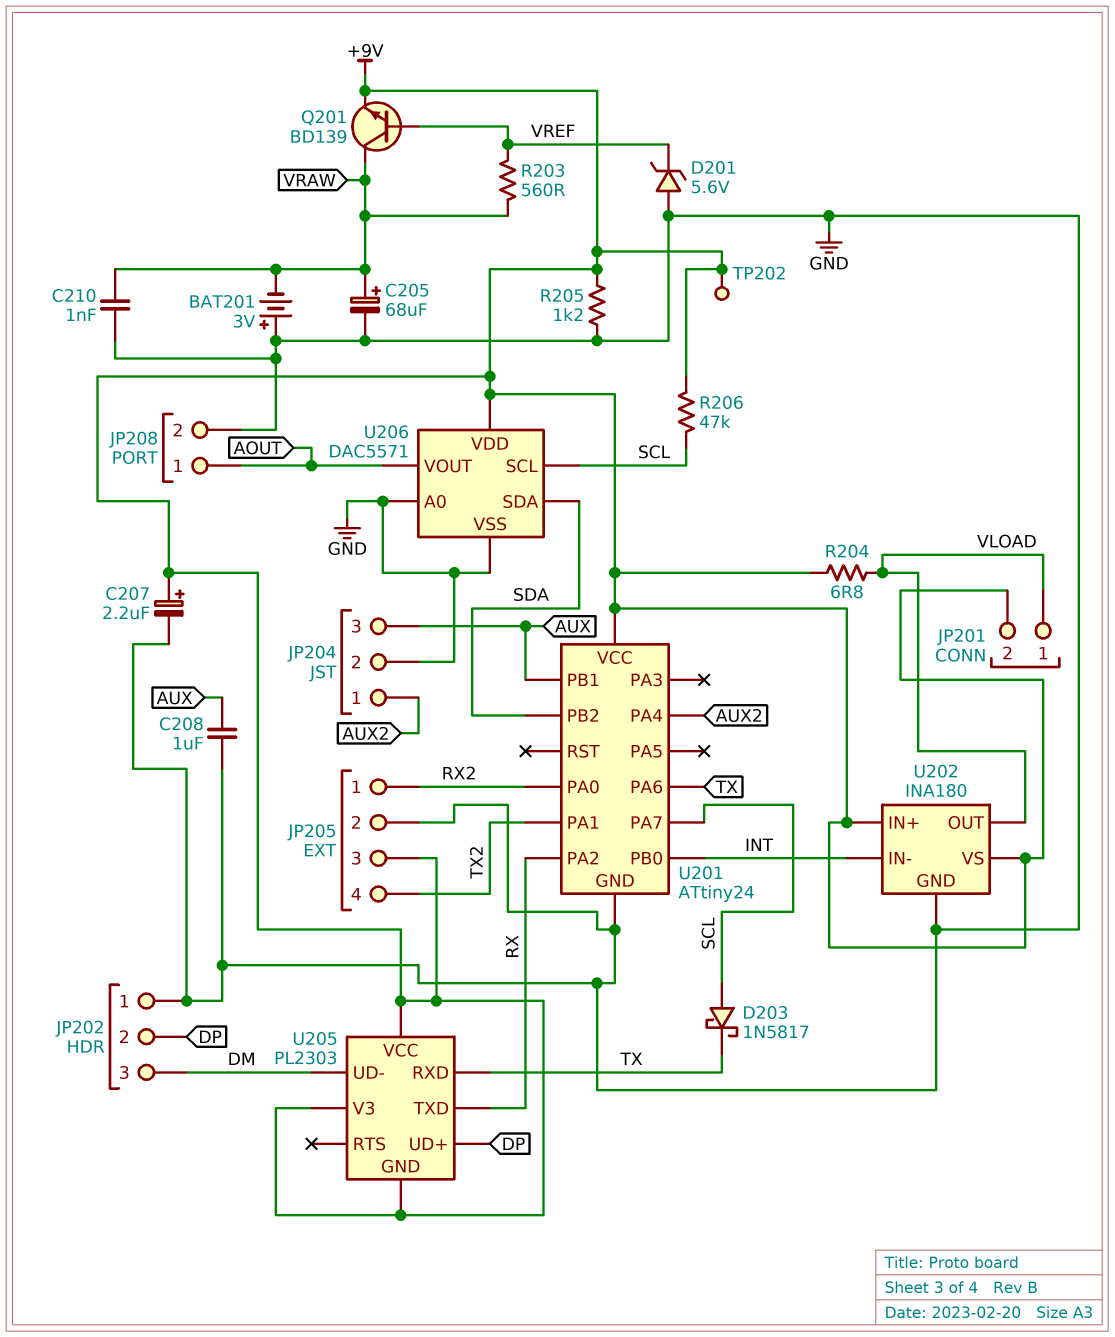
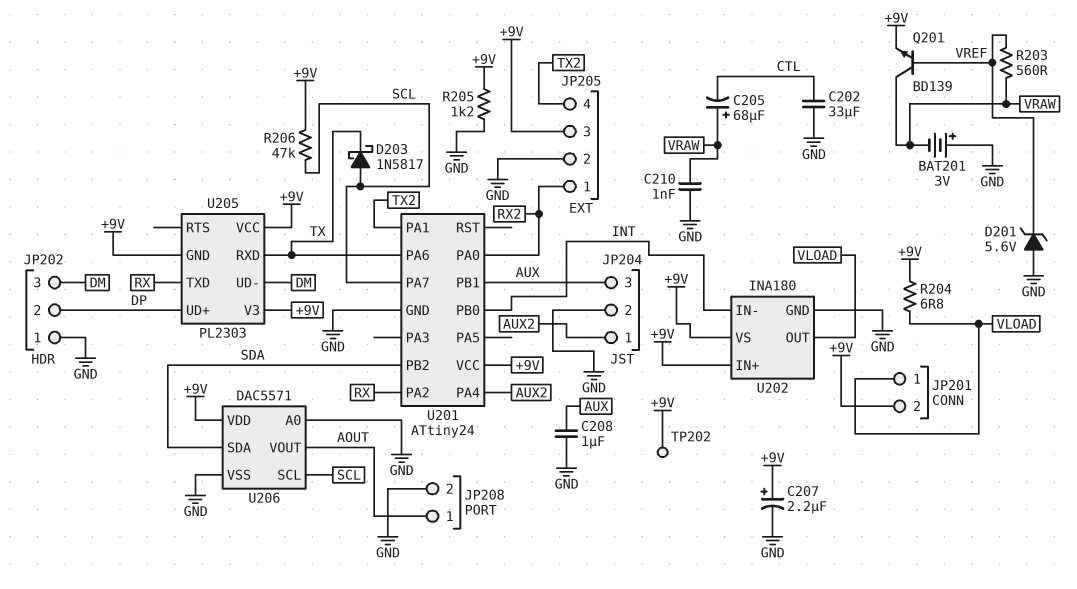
C202: none -> 33uF (CTL, GND)
C205: 68uF (plus VRAW, minus GND) -> 68uF (plus VRAW, minus CTL)

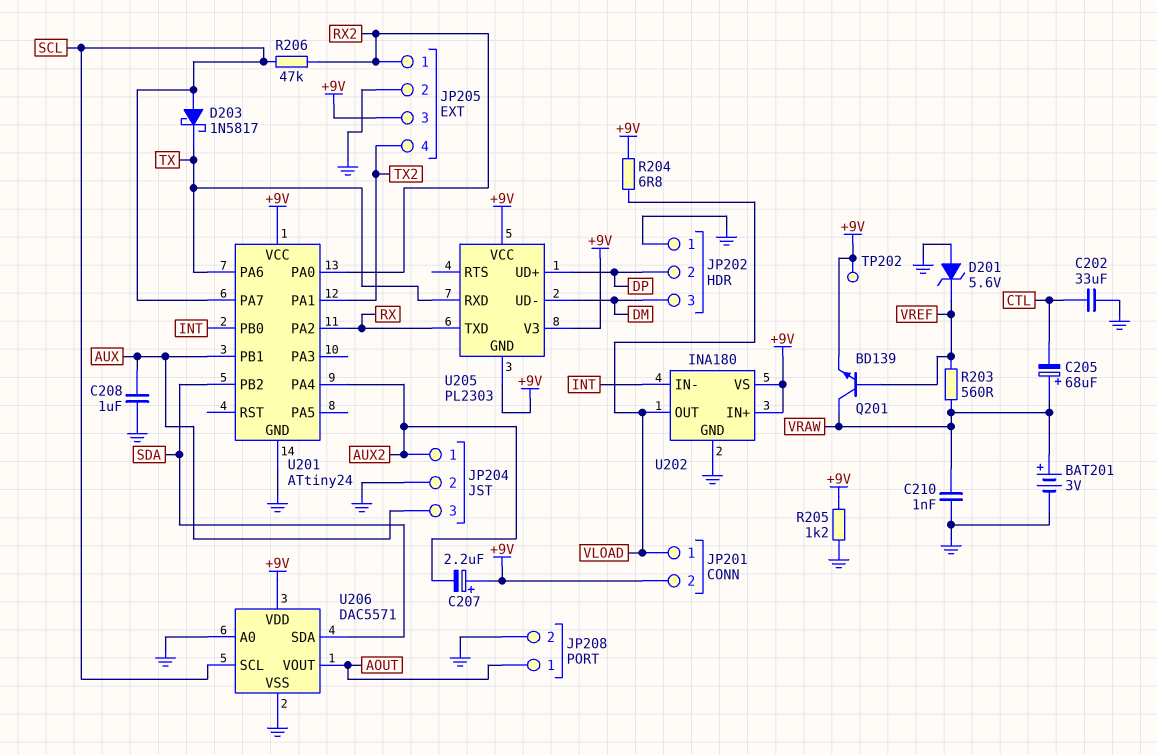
BAT201: 3V (plus GND, minus VRAW) -> 3V (plus VRAW, minus GND)
C207: 2.2uF (plus +9V, minus GND) -> 2.2uF (plus +9V, minus AUX2)
R206: 47k (+9V, SCL) -> 47k (RX2, SCL)

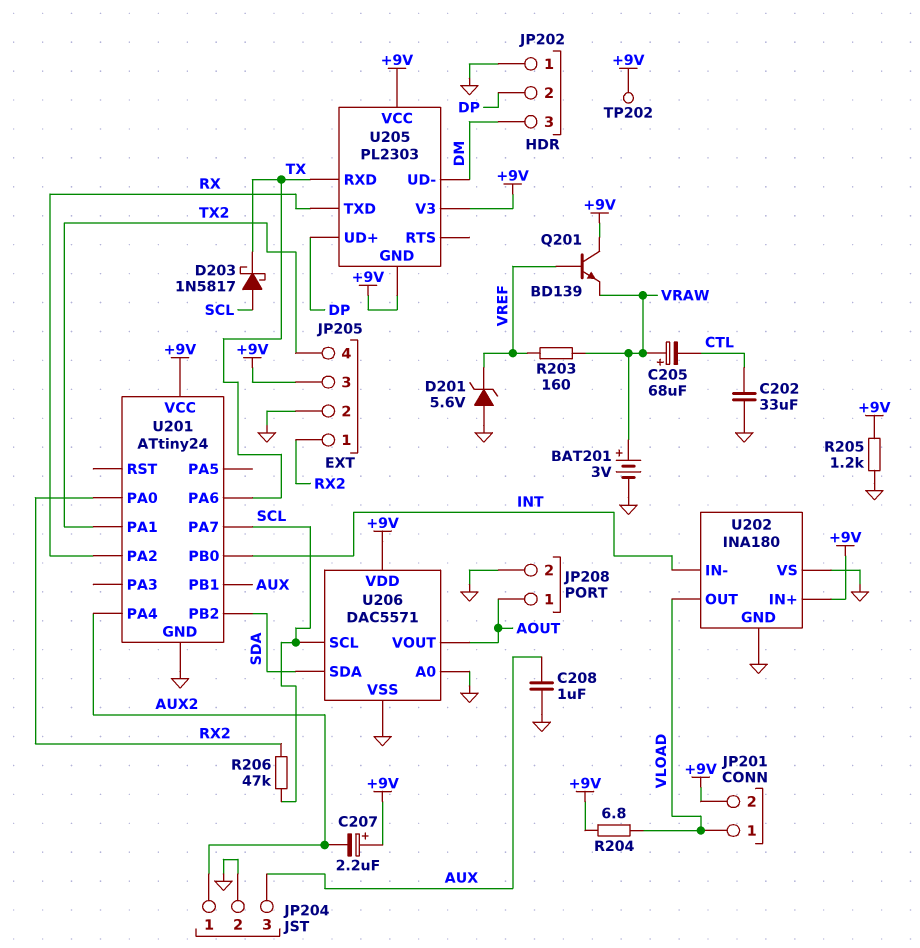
C210: 1nF (GND, VRAW) -> none
Q201: NPN BD139 (B VREF, C VRAW, E +9V) -> NPN BD139 (B VREF, C +9V, E VRAW)
R203: 560 (VRAW, VREF) -> 160 (VRAW, VREF)
U202 pin VS: +9V -> GND

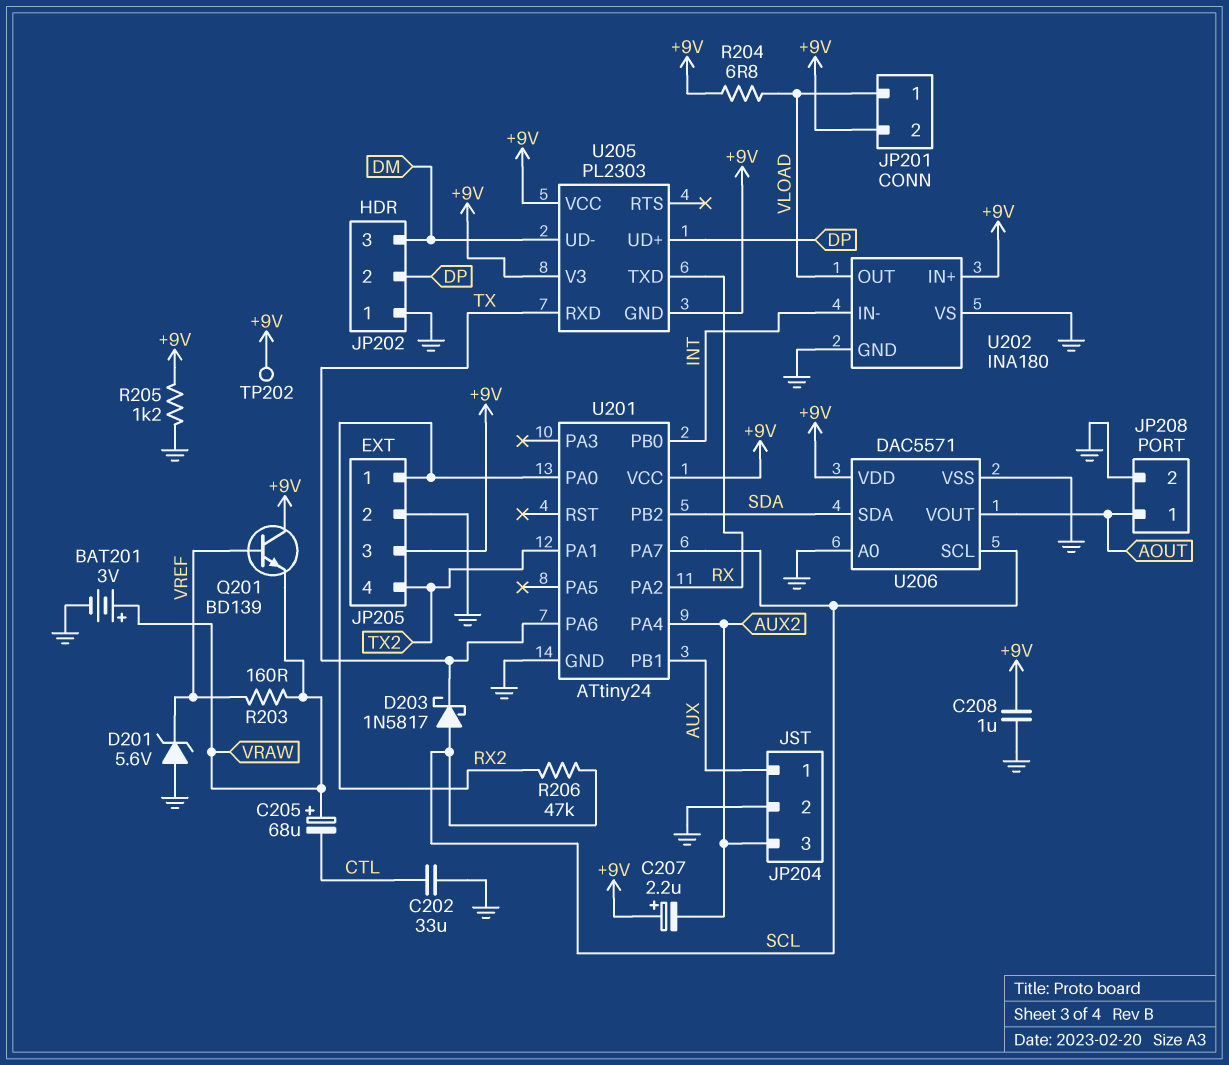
C208: 1uF (AUX, GND) -> 1uF (+9V, GND)
JP204 pin 1: AUX2 -> AUX
JP204 pin 3: AUX -> AUX2

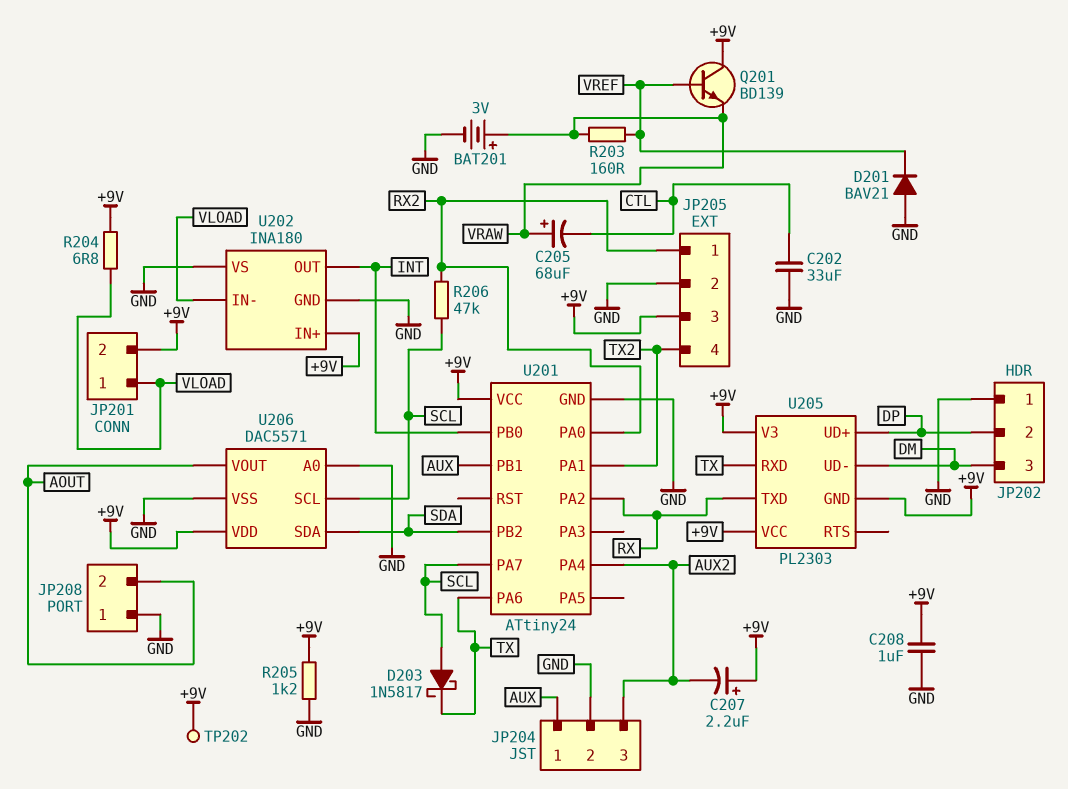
D201: zener 5.6V (A GND, K VREF) -> diode BAV21 (A GND, K VREF)
JP208 pin 1: AOUT -> GND
JP208 pin 2: GND -> AOUT
U202 pin IN-: INT -> VLOAD
U202 pin OUT: VLOAD -> INT

